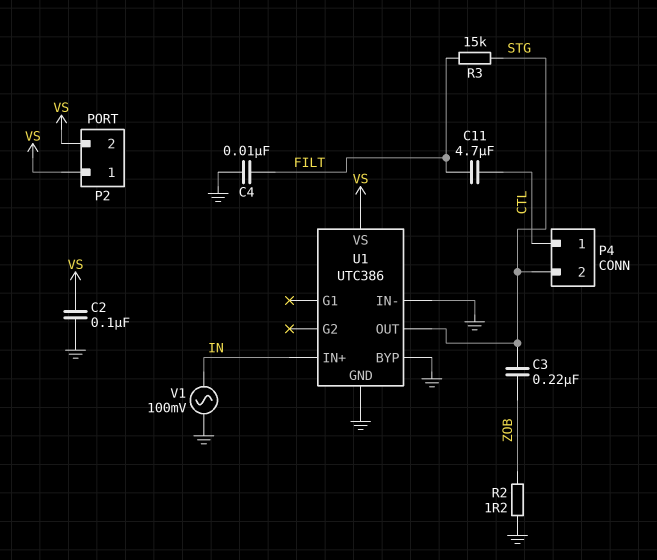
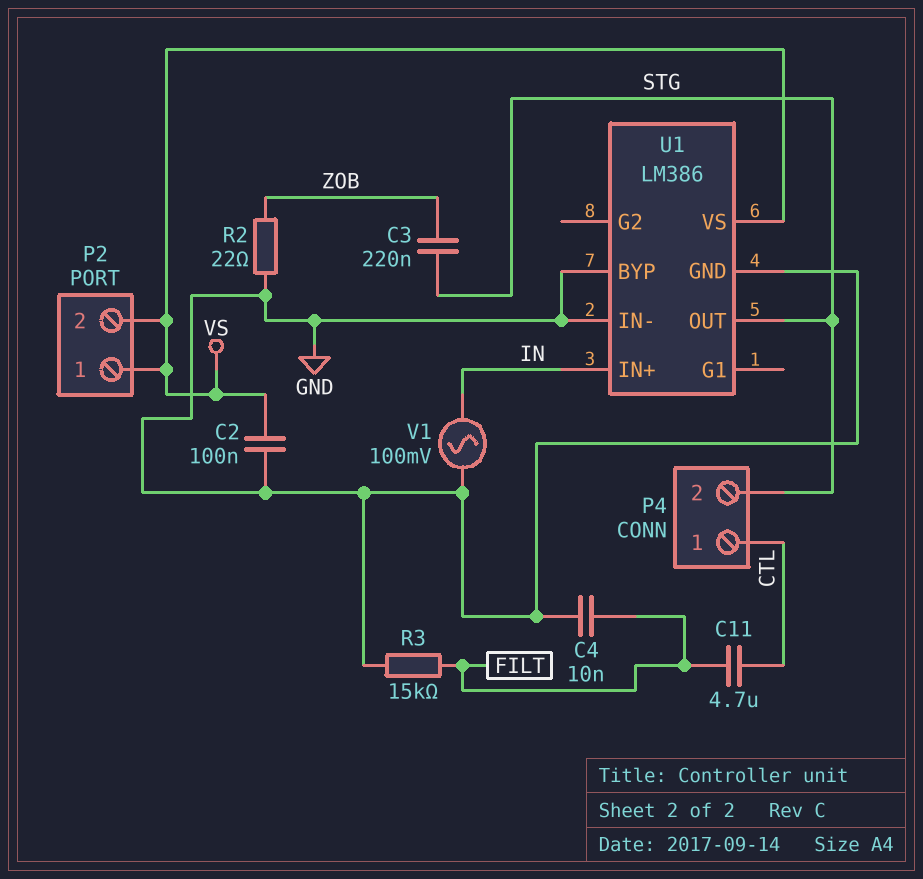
R2: 1.2 (GND, ZOB) -> 22 (GND, ZOB)
R3: 15k (FILT, STG) -> 15k (FILT, GND)
U1: UTC386 -> LM386

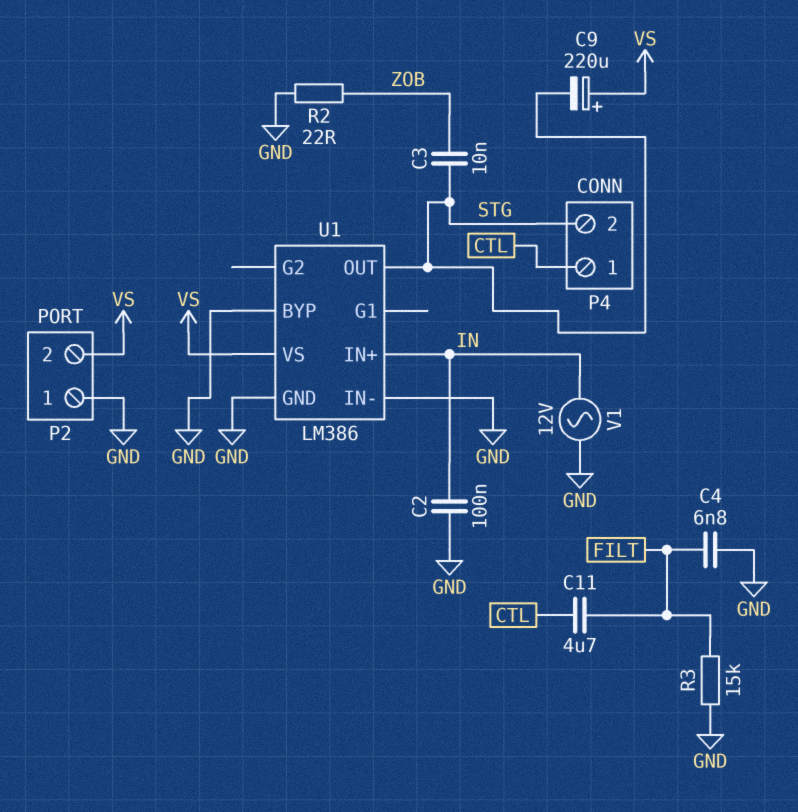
C2: 100nF (GND, VS) -> 100nF (GND, IN)
C3: 220nF (STG, ZOB) -> 10nF (STG, ZOB)
C4: 10nF (FILT, GND) -> 6.8nF (FILT, GND)
C9: none -> 220uF (plus VS, minus STG)
P2 pin 1: VS -> GND
V1: AC 100mV (GND, IN) -> AC 12V (GND, IN)

